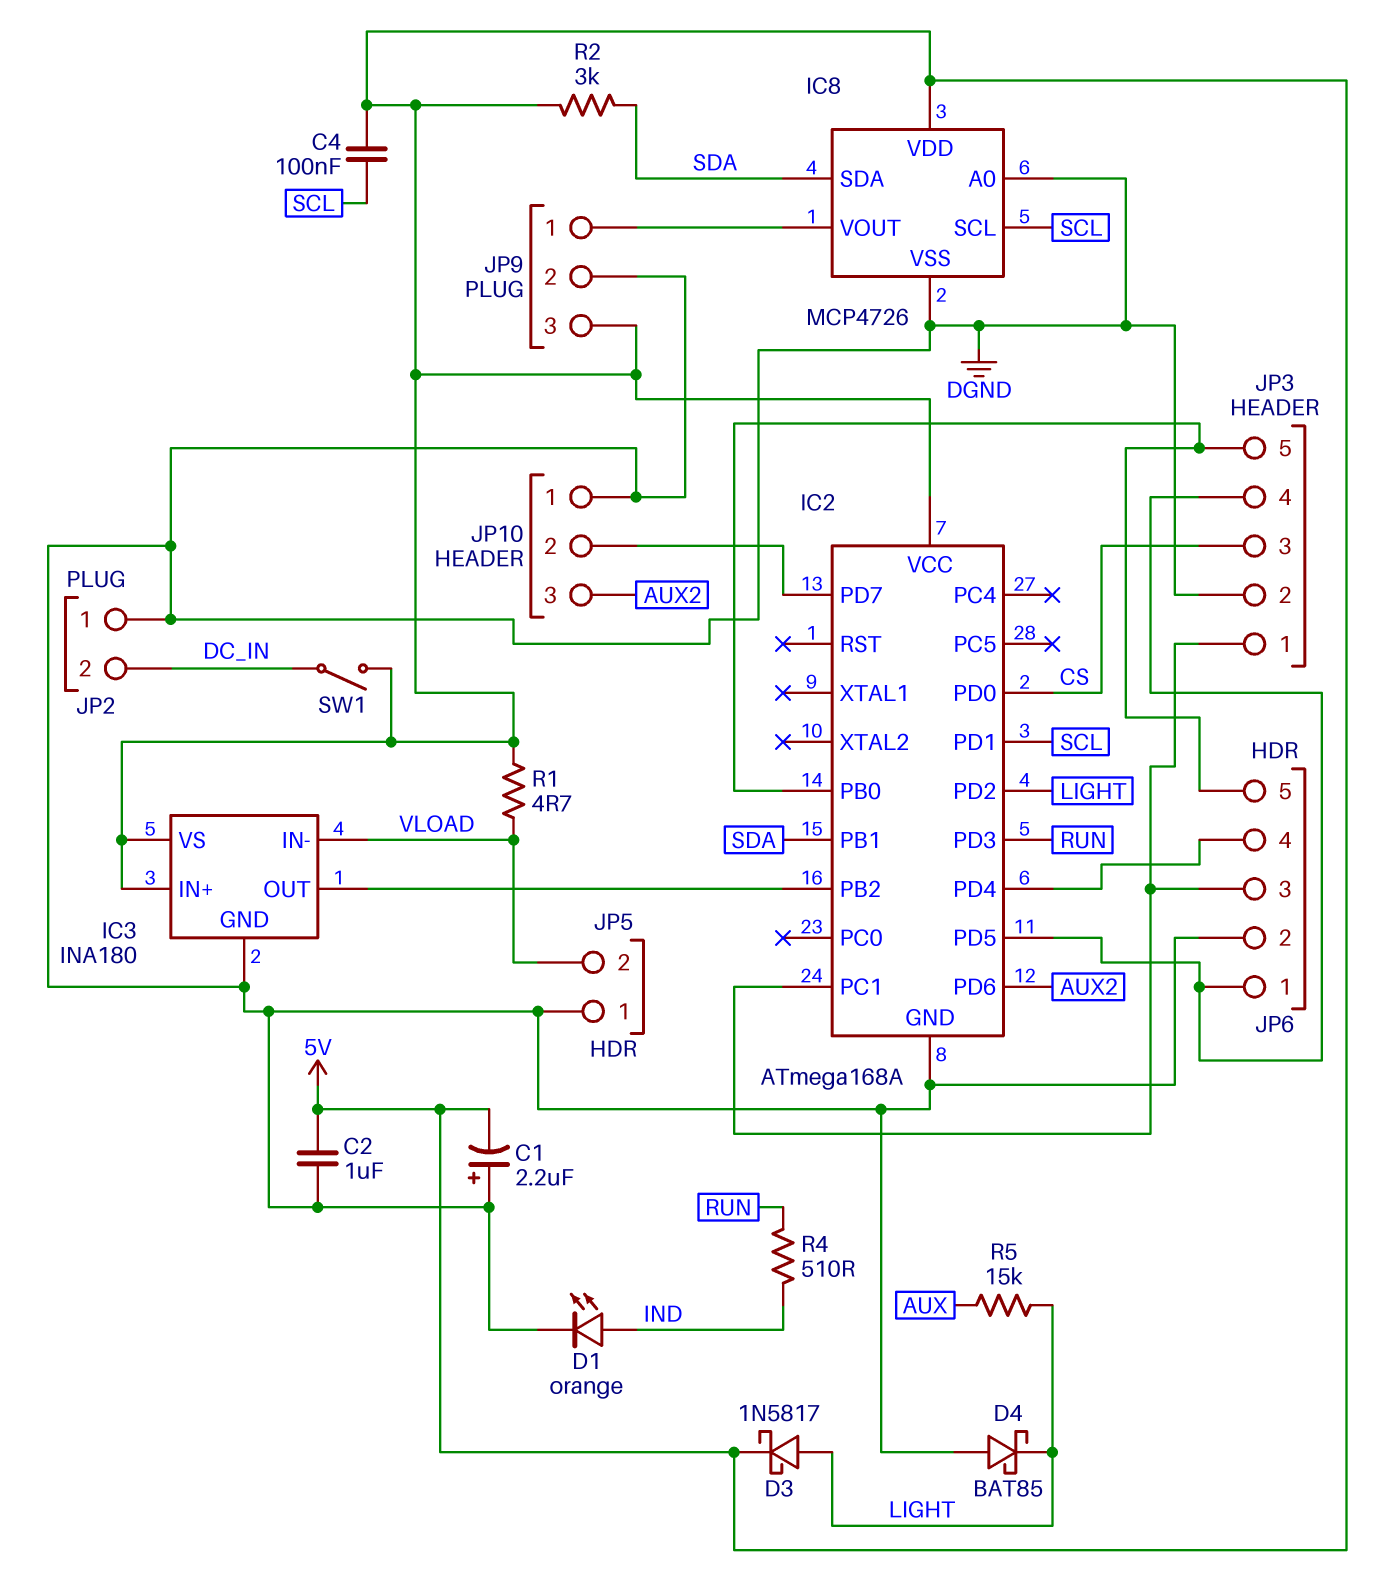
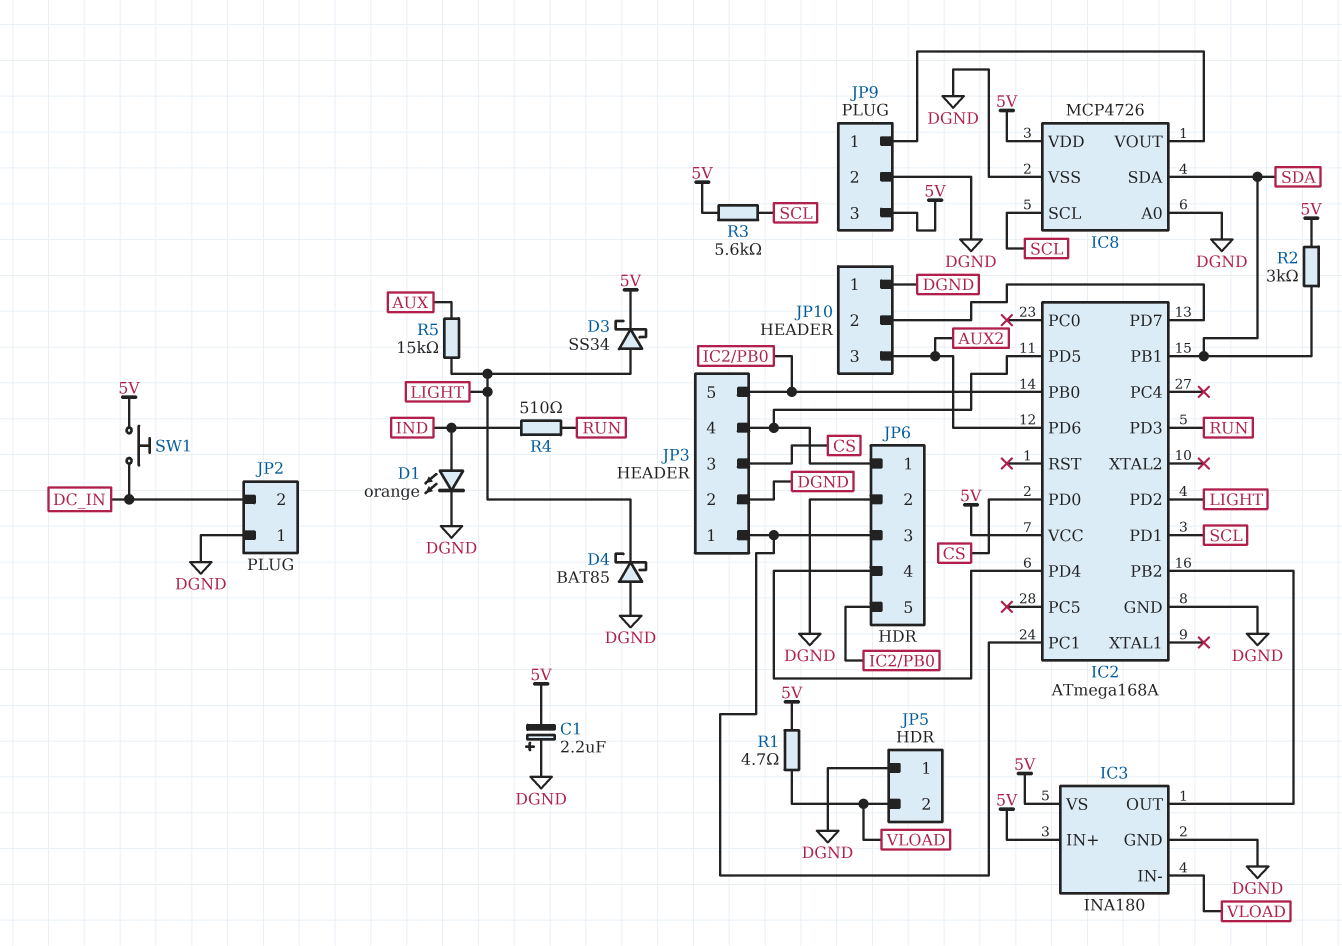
C2: 1uF (5V, DGND) -> none
C4: 100nF (5V, SCL) -> none
D3: schottky 1N5817 (A LIGHT, K 5V) -> schottky SS34 (A LIGHT, K 5V)
R3: none -> 5.6k (5V, SCL)
SW1: switch (5V, DC_IN) -> button (5V, DC_IN)

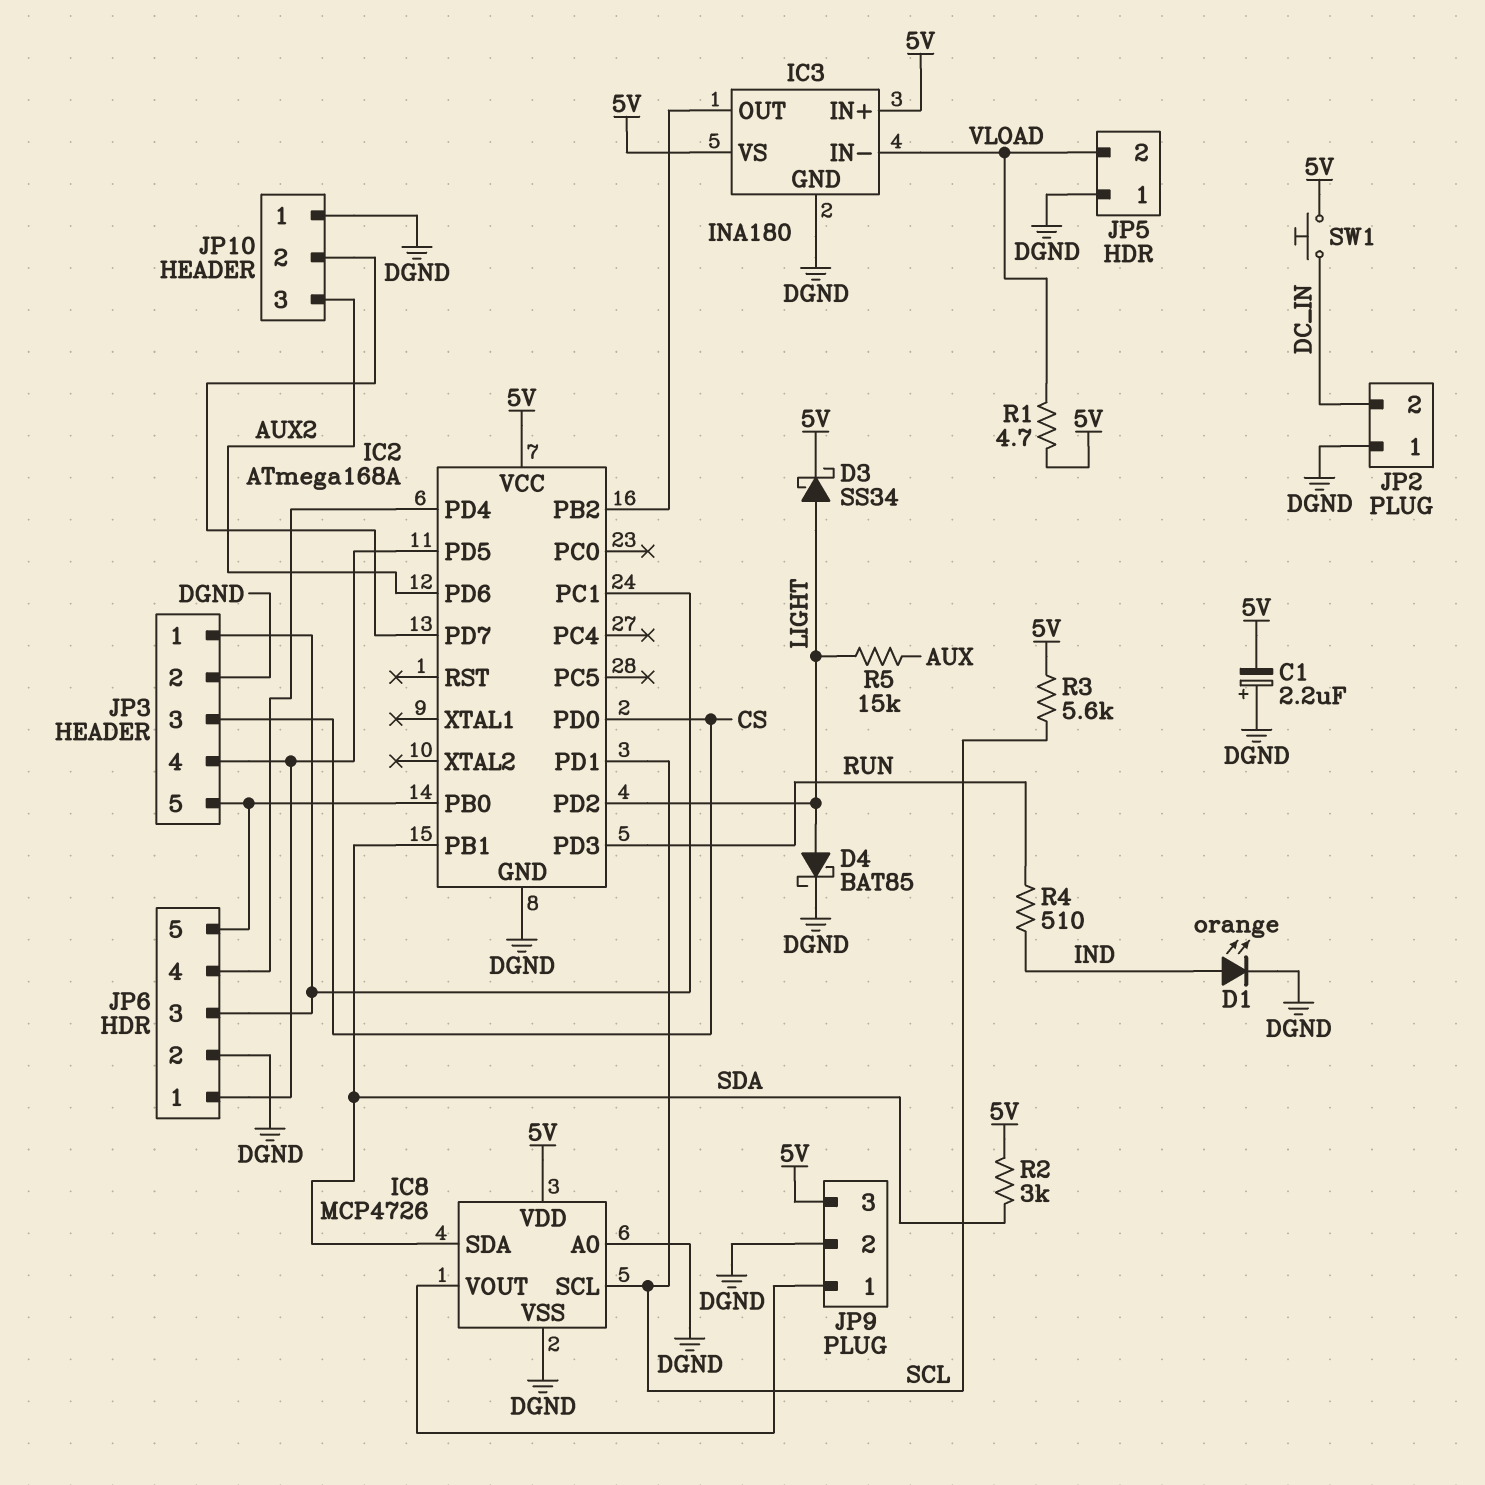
D4: schottky BAT85 (A DGND, K LIGHT) -> schottky BAT85 (A LIGHT, K DGND)

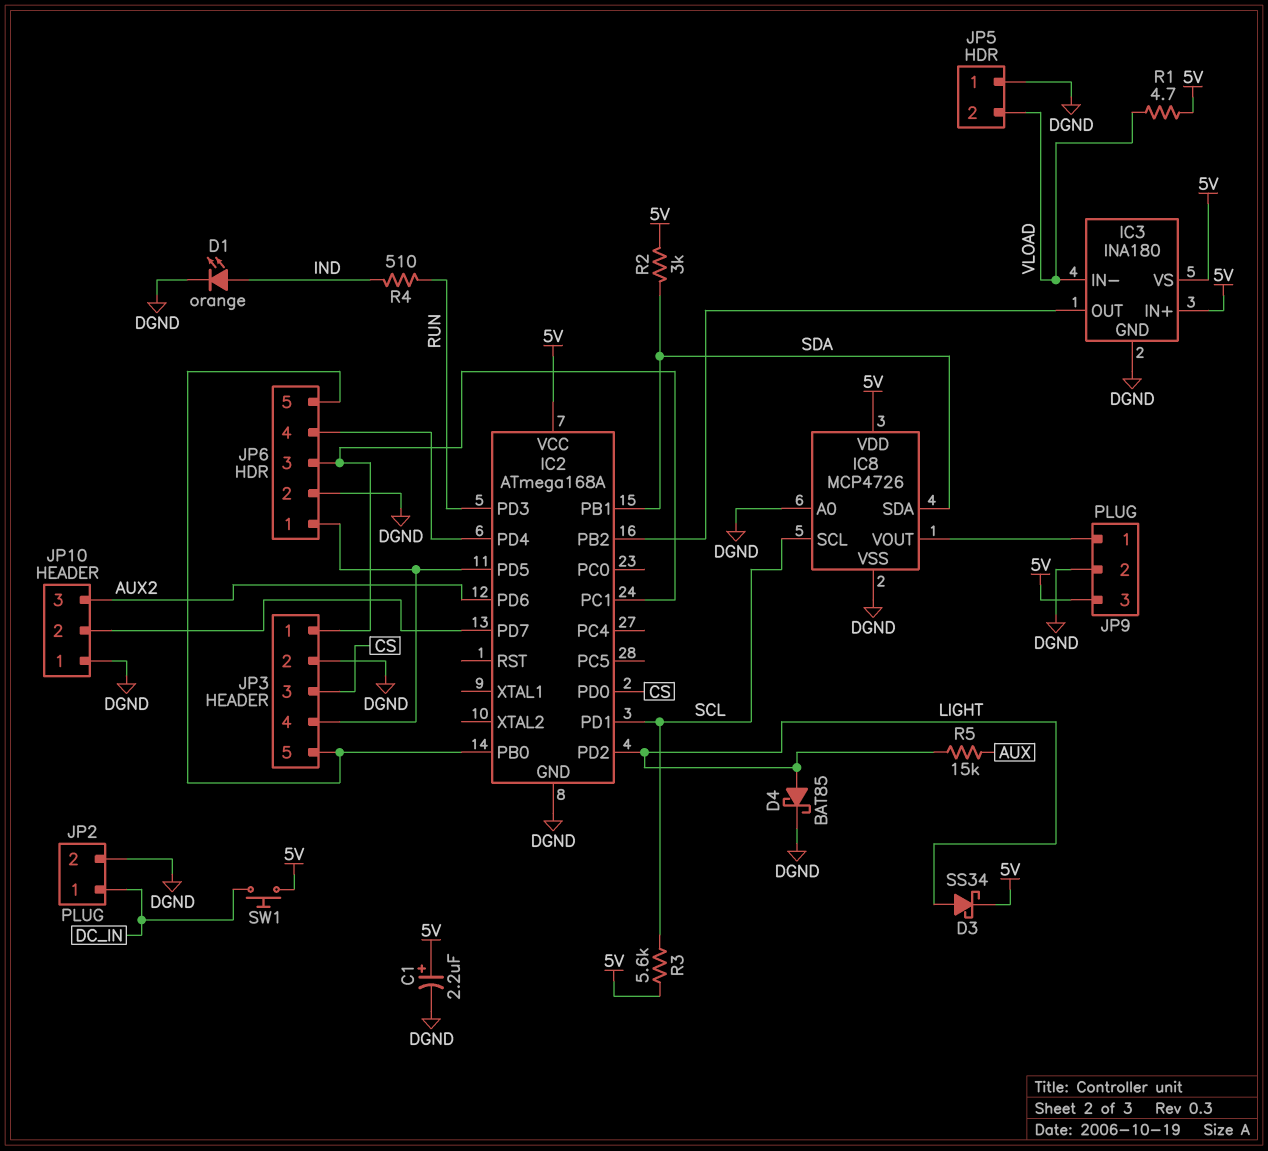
C1: 2.2uF (plus DGND, minus 5V) -> 2.2uF (plus 5V, minus DGND)
JP2 pin 1: DGND -> DC_IN
JP2 pin 2: DC_IN -> DGND

